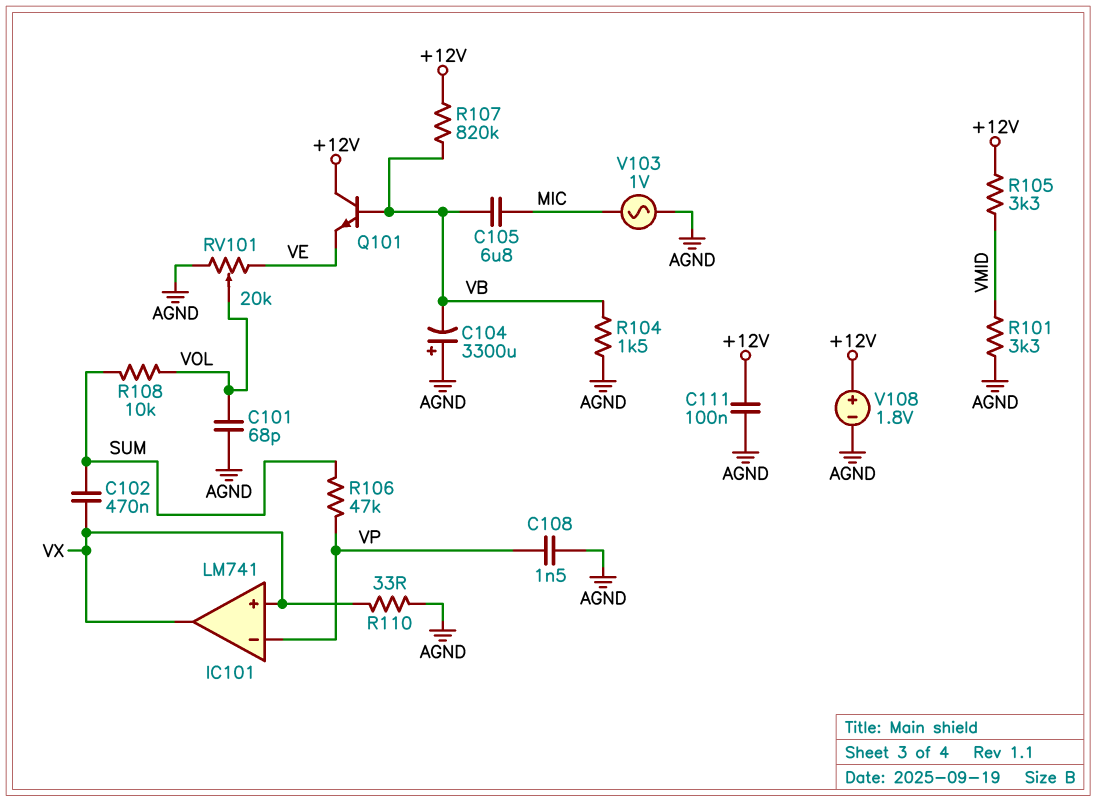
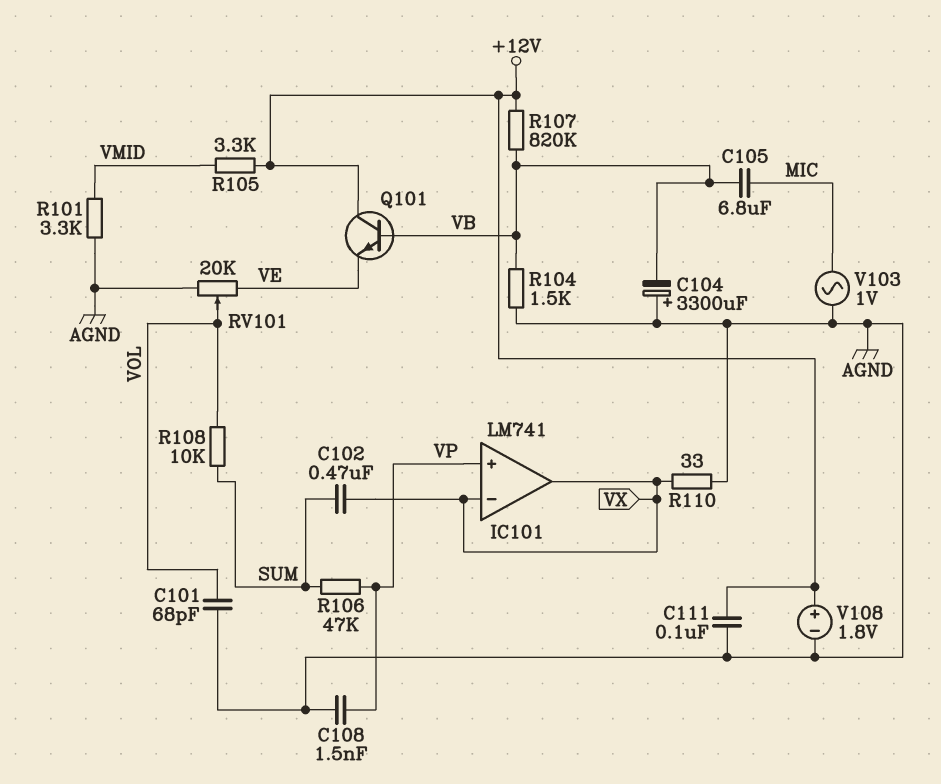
IC101 pin in+: VX -> VP
IC101 pin in-: VP -> VX

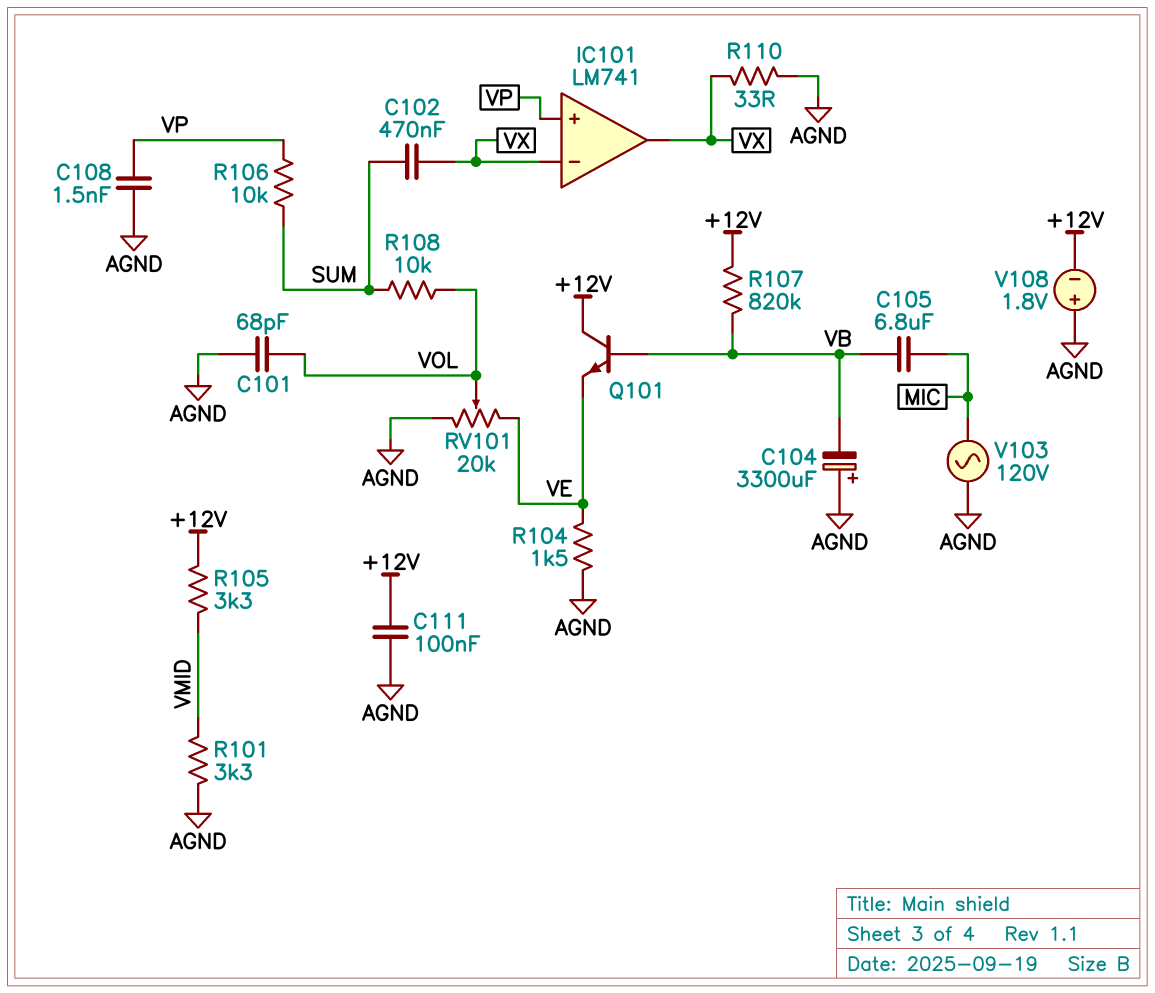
R104: 1.5k (AGND, VB) -> 1.5k (AGND, VE)
R106: 47k (SUM, VP) -> 10k (SUM, VP)
V103: AC 1V (AGND, MIC) -> AC 120V (AGND, MIC)
V108: 1.8V (plus +12V, minus AGND) -> 1.8V (plus AGND, minus +12V)

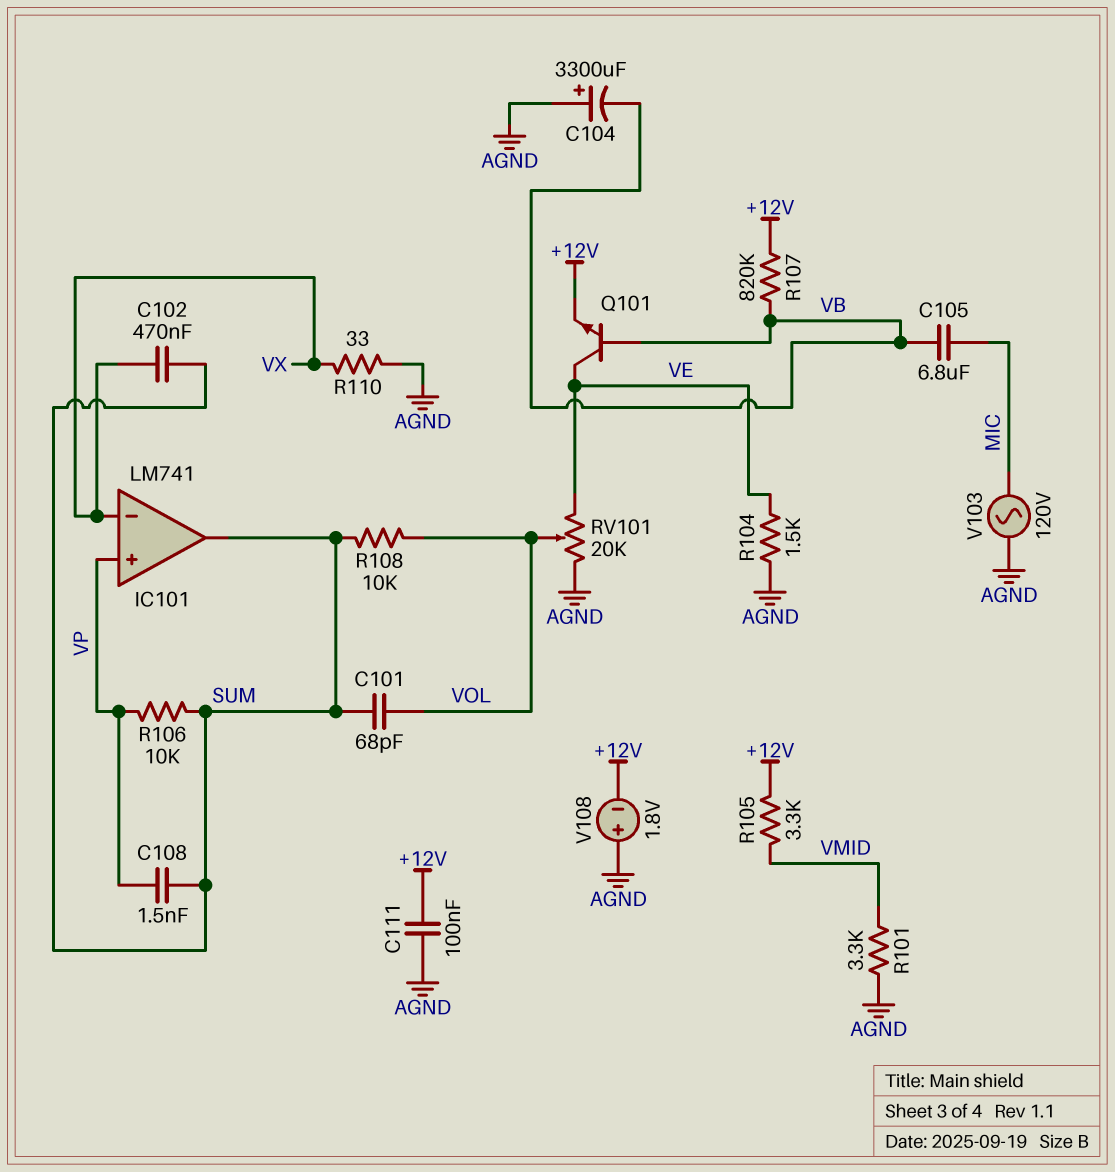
C101: 68pF (AGND, VOL) -> 68pF (SUM, VOL)
C108: 1.5nF (AGND, VP) -> 1.5nF (SUM, VP)
IC101 pin out: VX -> SUM
Q101: NPN (B VB, C +12V, E VE) -> NPN (B VB, C VE, E +12V)

